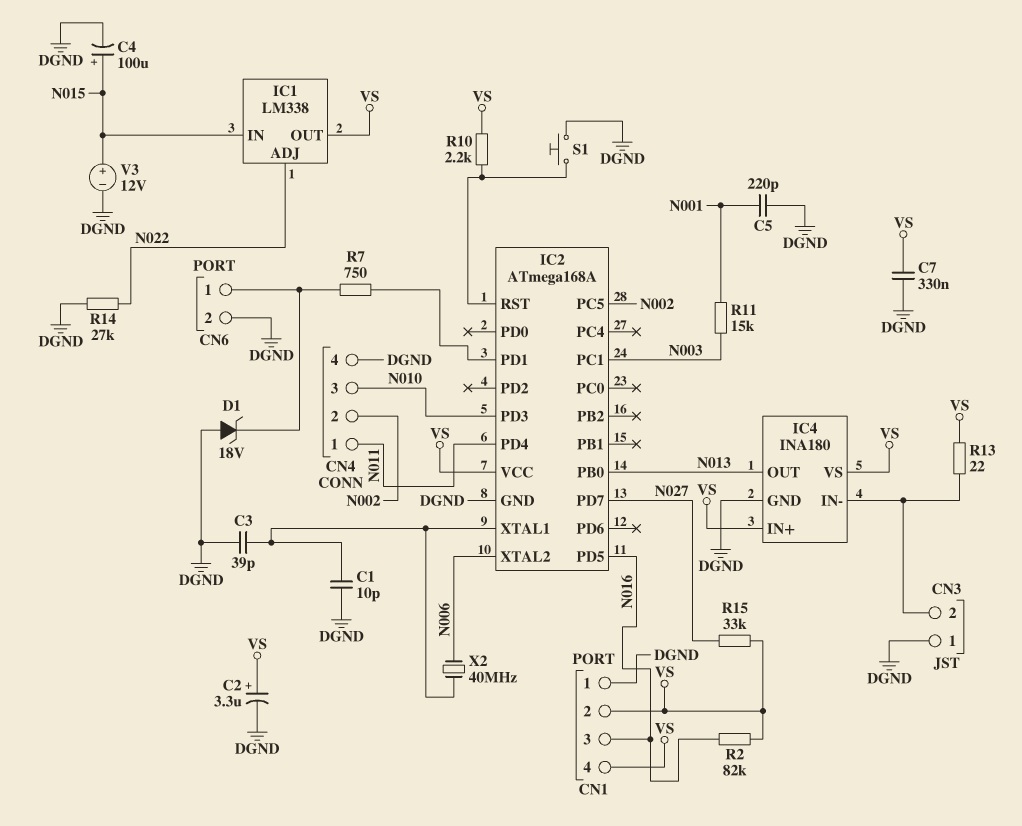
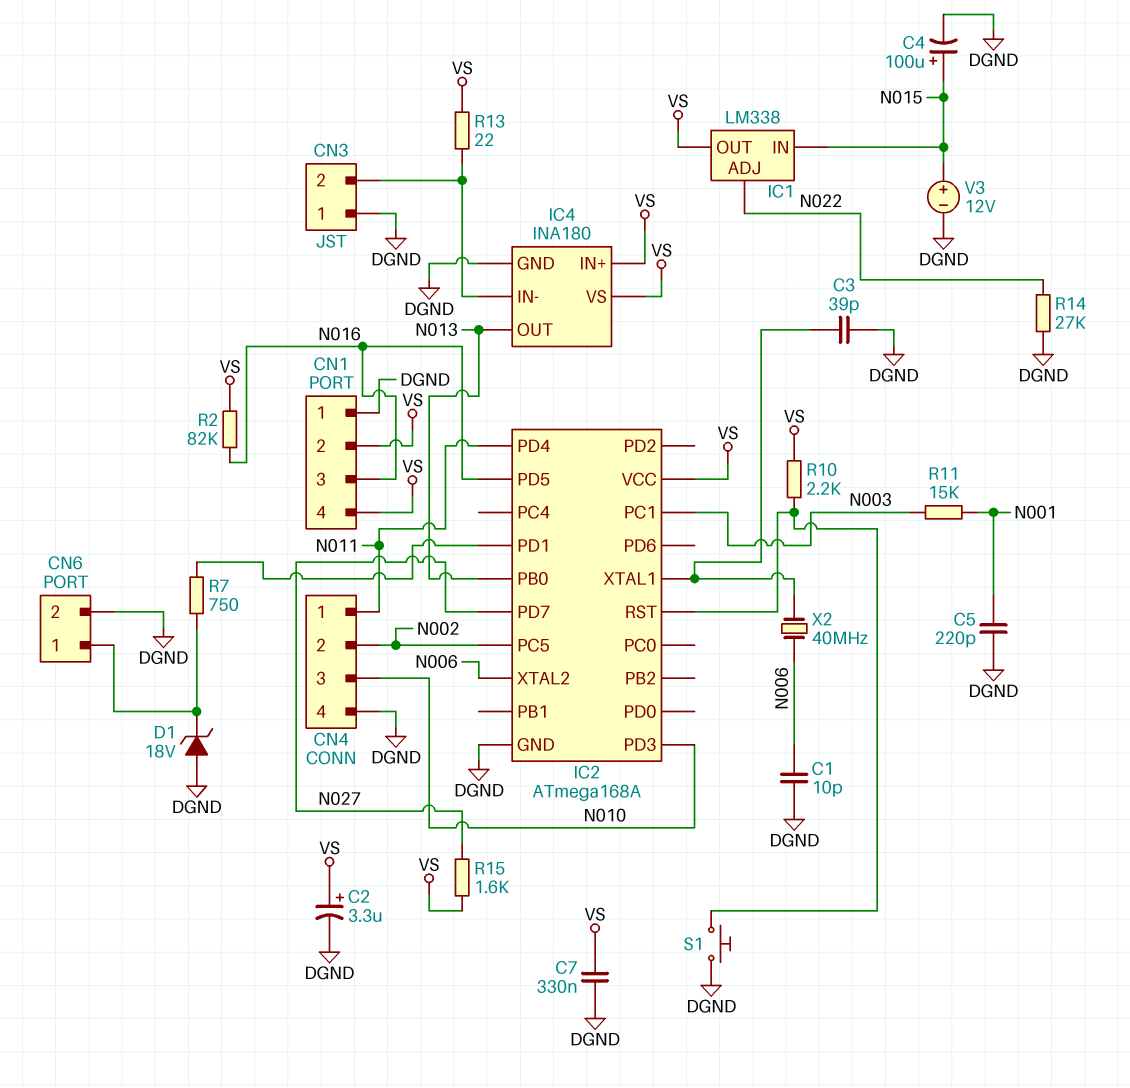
C1: 10pF (DGND, IC2/XTAL1) -> 10pF (DGND, N006)
R15: 33k (N027, VS) -> 1.6k (N027, VS)

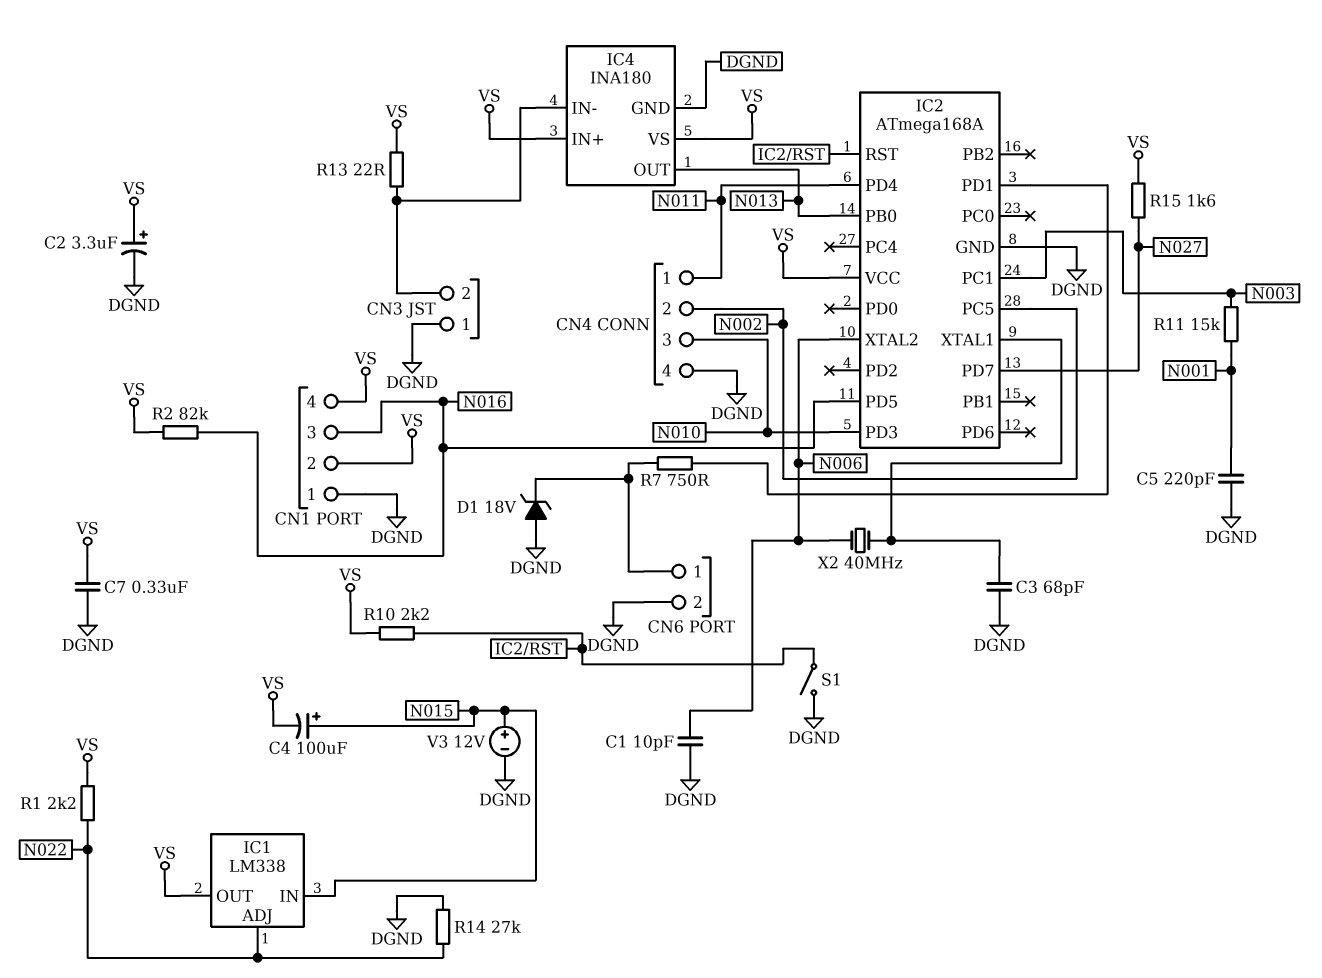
C3: 39pF (DGND, IC2/XTAL1) -> 68pF (DGND, IC2/XTAL1)
C4: 100uF (plus N015, minus DGND) -> 100uF (plus N015, minus VS)
R1: none -> 2.2k (N022, VS)
S1: button (DGND, IC2/RST) -> switch (DGND, IC2/RST)

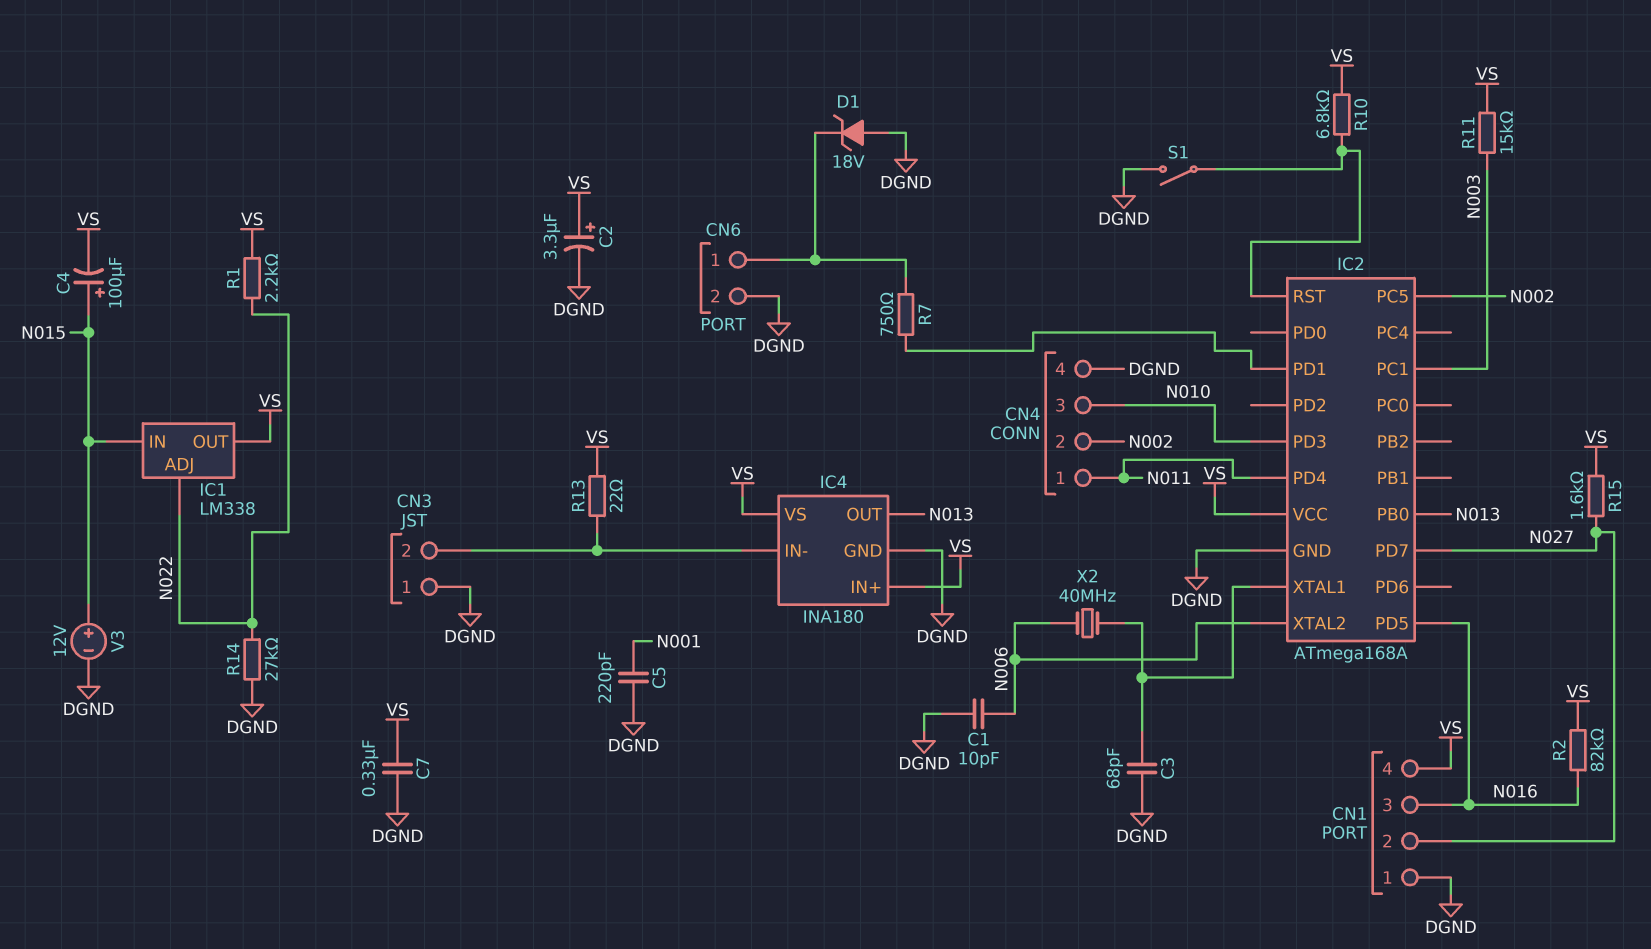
CN1 pin 2: VS -> N027
R10: 2.2k (IC2/RST, VS) -> 6.8k (IC2/RST, VS)
R11: 15k (N001, N003) -> 15k (N003, VS)

